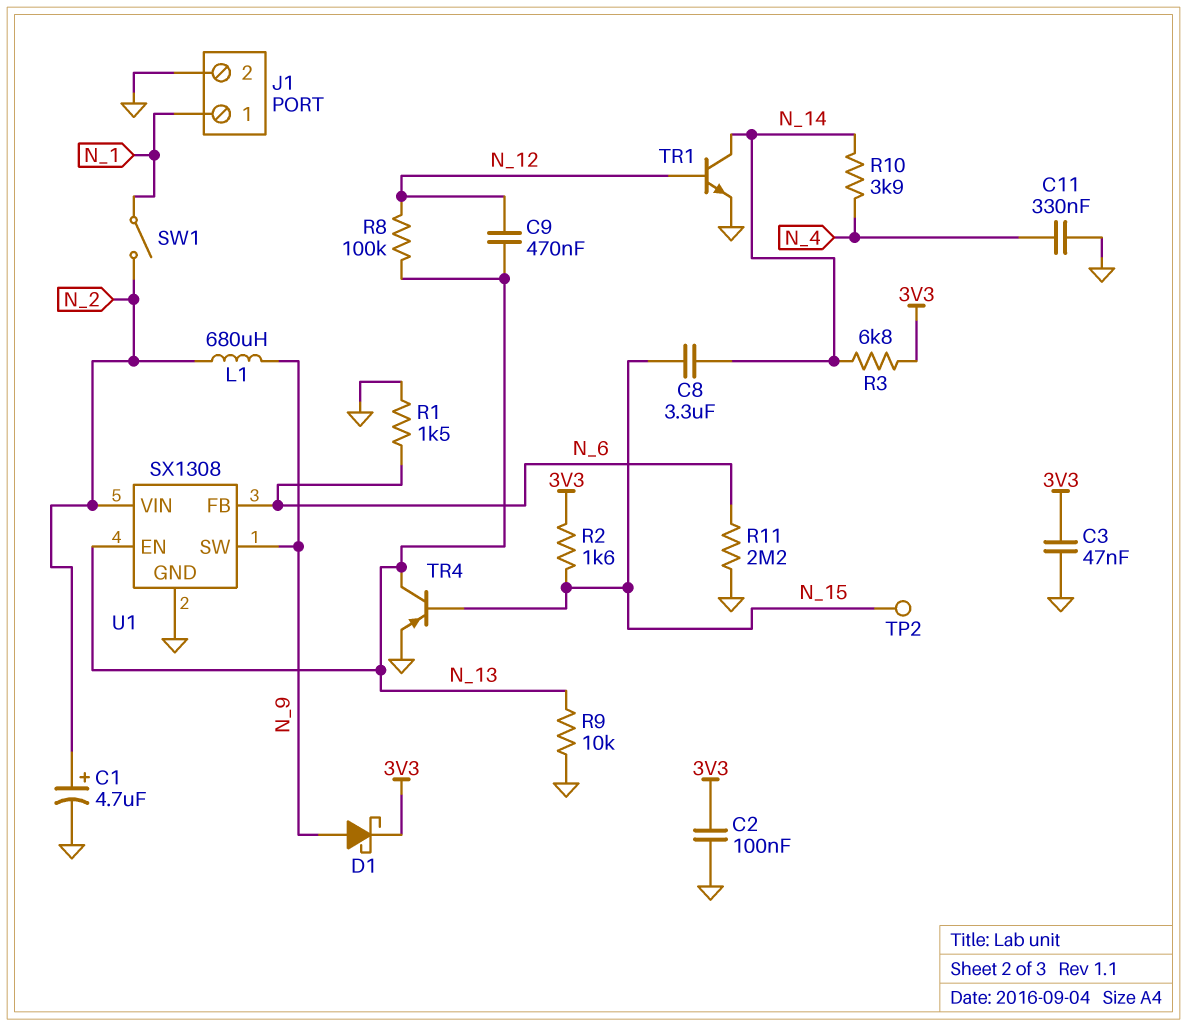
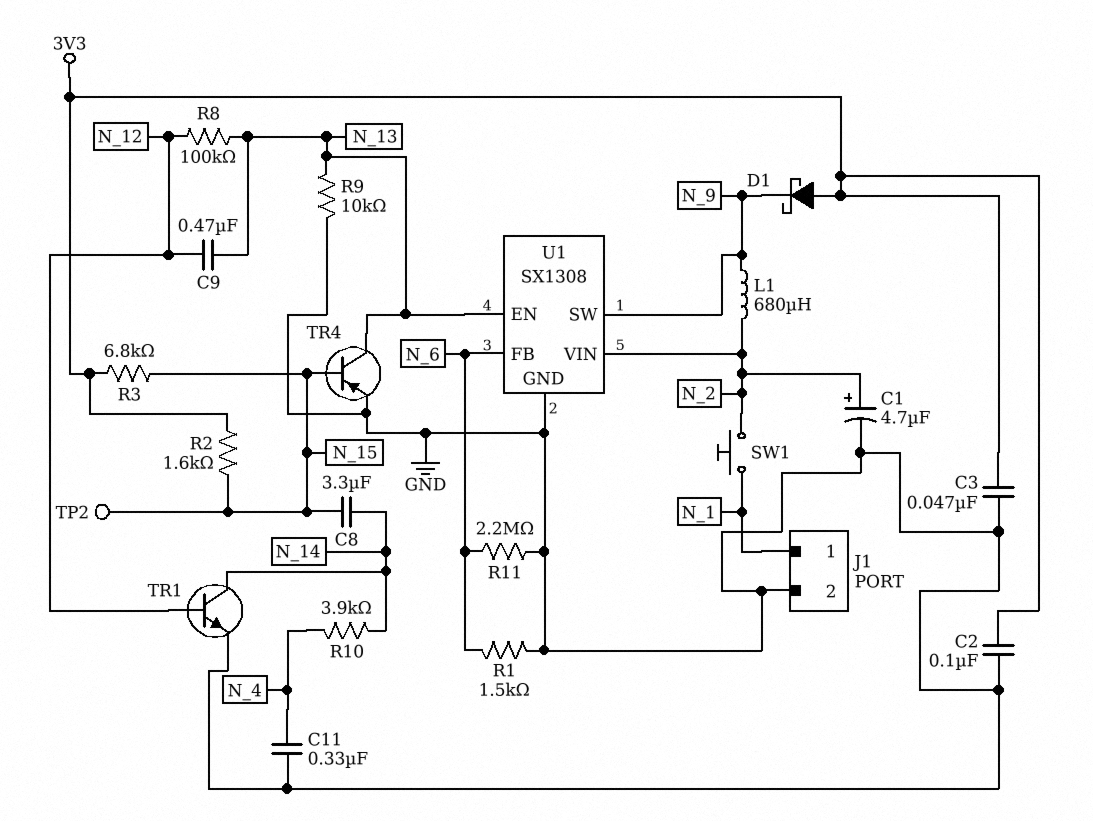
D1: schottky (A N_9, K 3V3) -> schottky (A 3V3, K N_9)
R3: 6.8k (3V3, N_14) -> 6.8k (3V3, N_15)
SW1: switch (N_1, N_2) -> button (N_1, N_2)

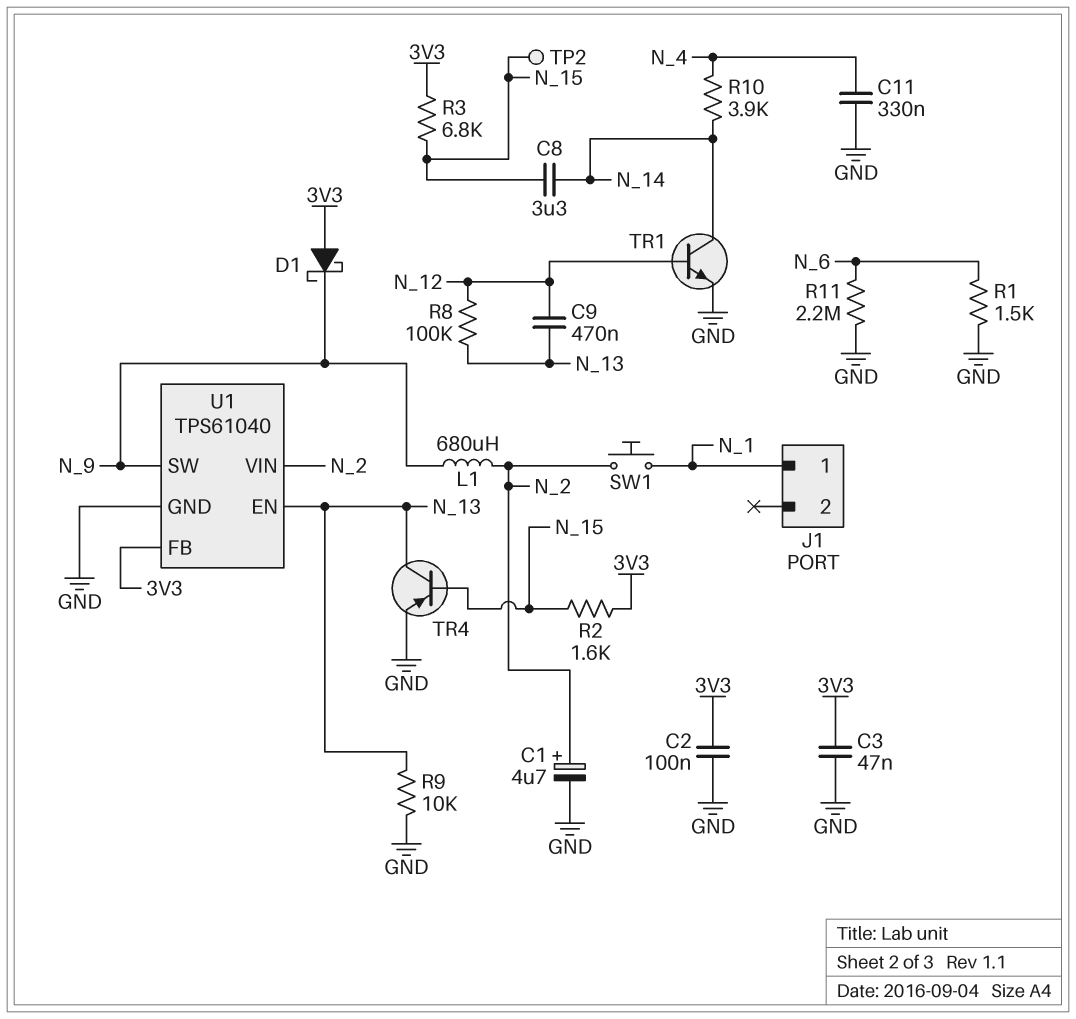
J1 pin 2: GND -> none
U1: SX1308 -> TPS61040
U1 pin FB: N_6 -> 3V3

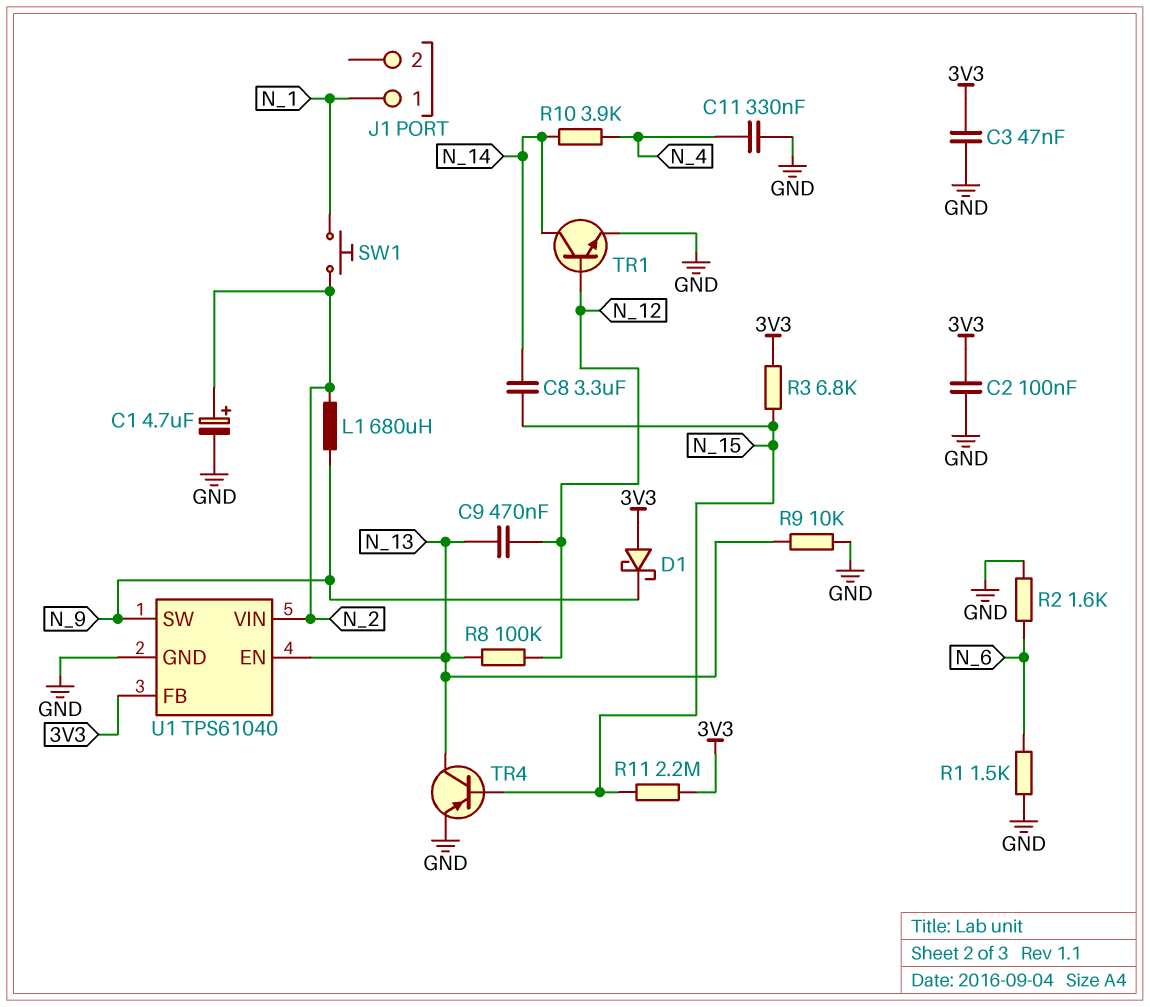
R2: 1.6k (3V3, N_15) -> 1.6k (GND, N_6)
R11: 2.2M (GND, N_6) -> 2.2M (3V3, N_15)
TP2: test point (N_15) -> none

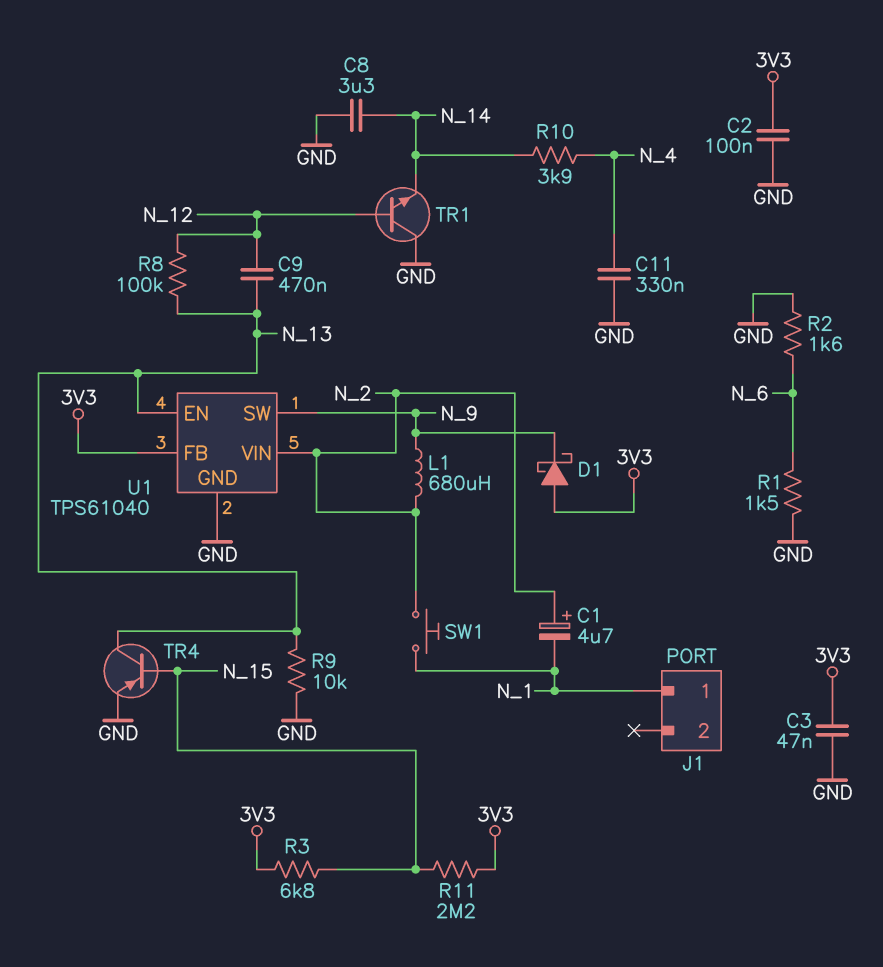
C1: 4.7uF (plus N_2, minus GND) -> 4.7uF (plus N_2, minus N_1)
C8: 3.3uF (N_14, N_15) -> 3.3uF (GND, N_14)
TR1: NPN (B N_12, C N_14, E GND) -> NPN (B N_12, C GND, E N_14)

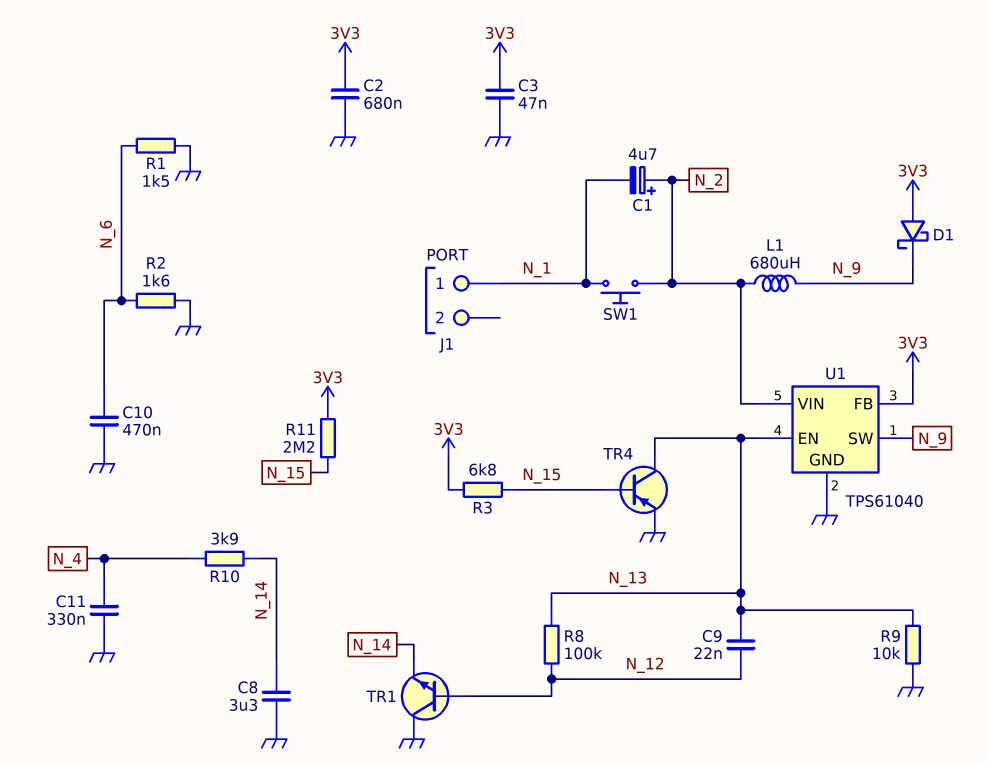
C2: 100nF (3V3, GND) -> 680nF (3V3, GND)
C9: 470nF (N_12, N_13) -> 22nF (N_12, N_13)
C10: none -> 470nF (GND, N_6)

